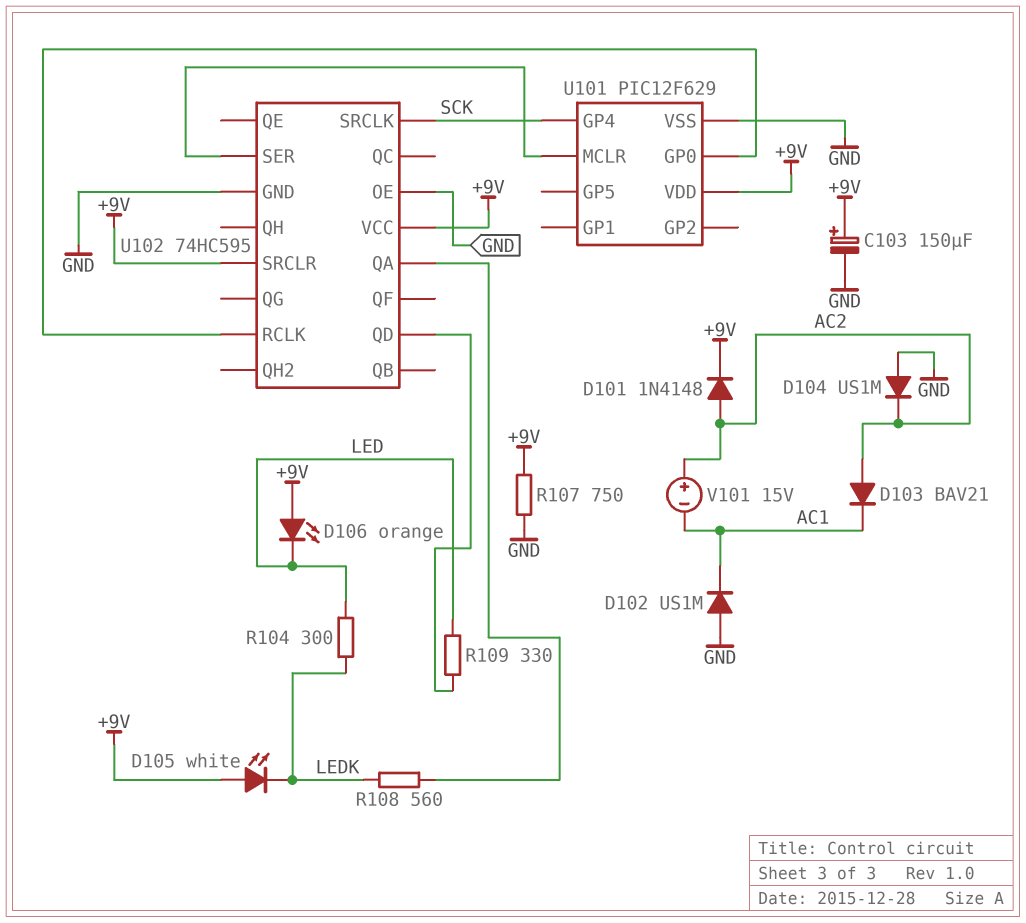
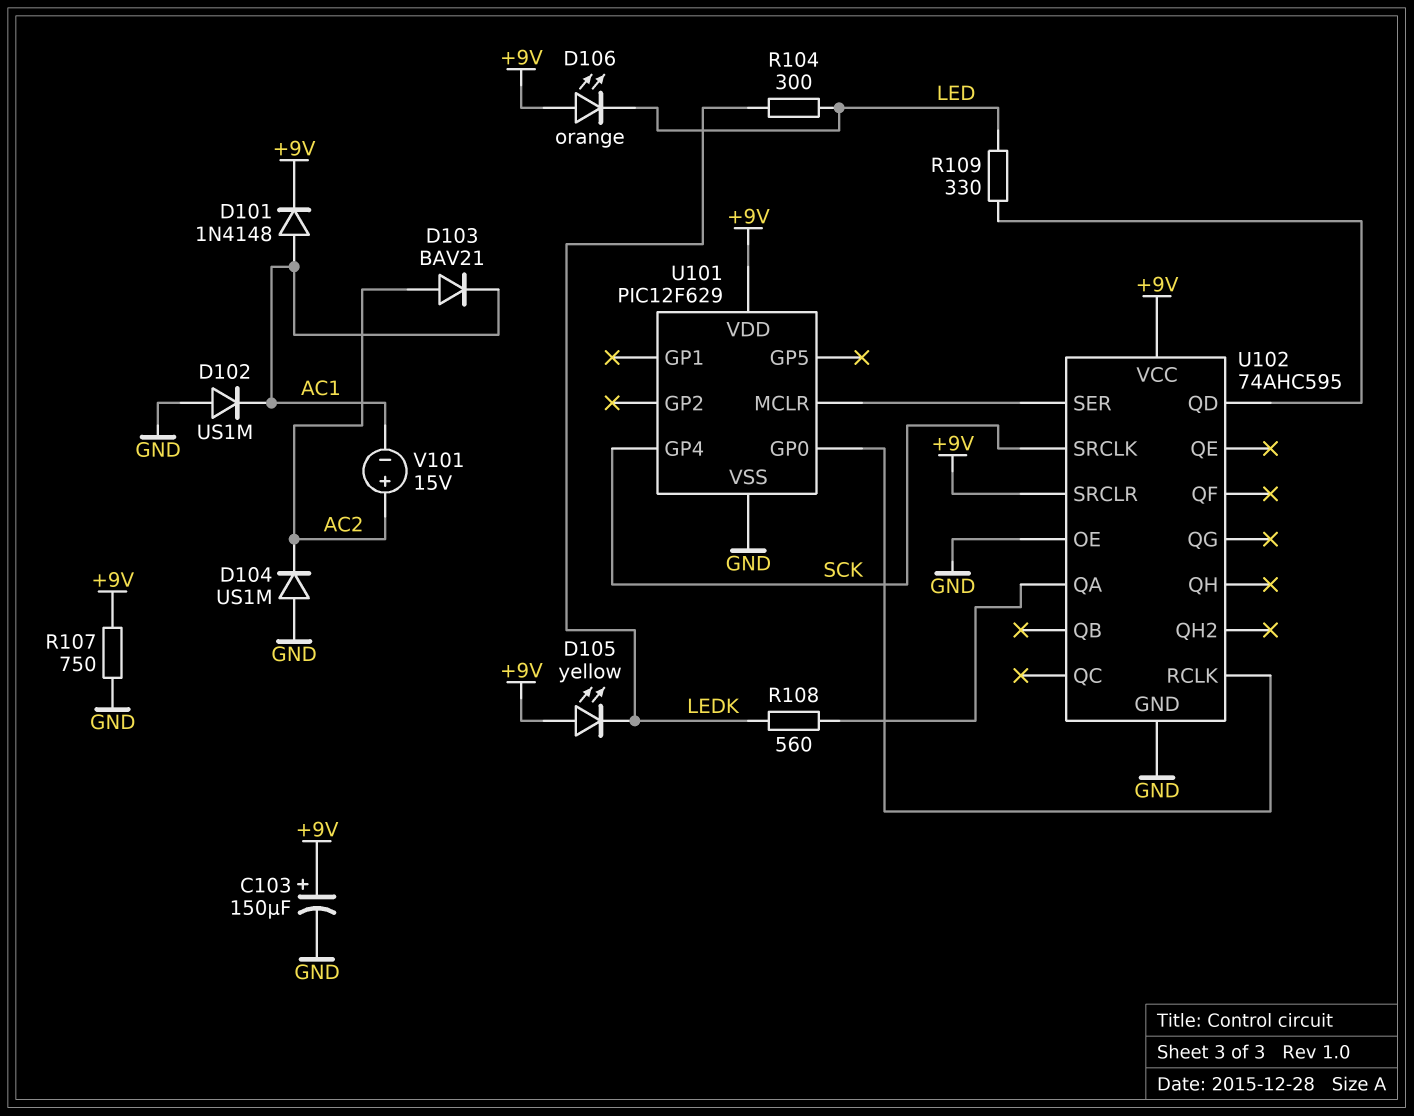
D101: diode 1N4148 (A AC2, K +9V) -> diode 1N4148 (A AC1, K +9V)
D105: LED white (A +9V, K LEDK) -> LED yellow (A +9V, K LEDK)
U102: 74HC595 -> 74AHC595

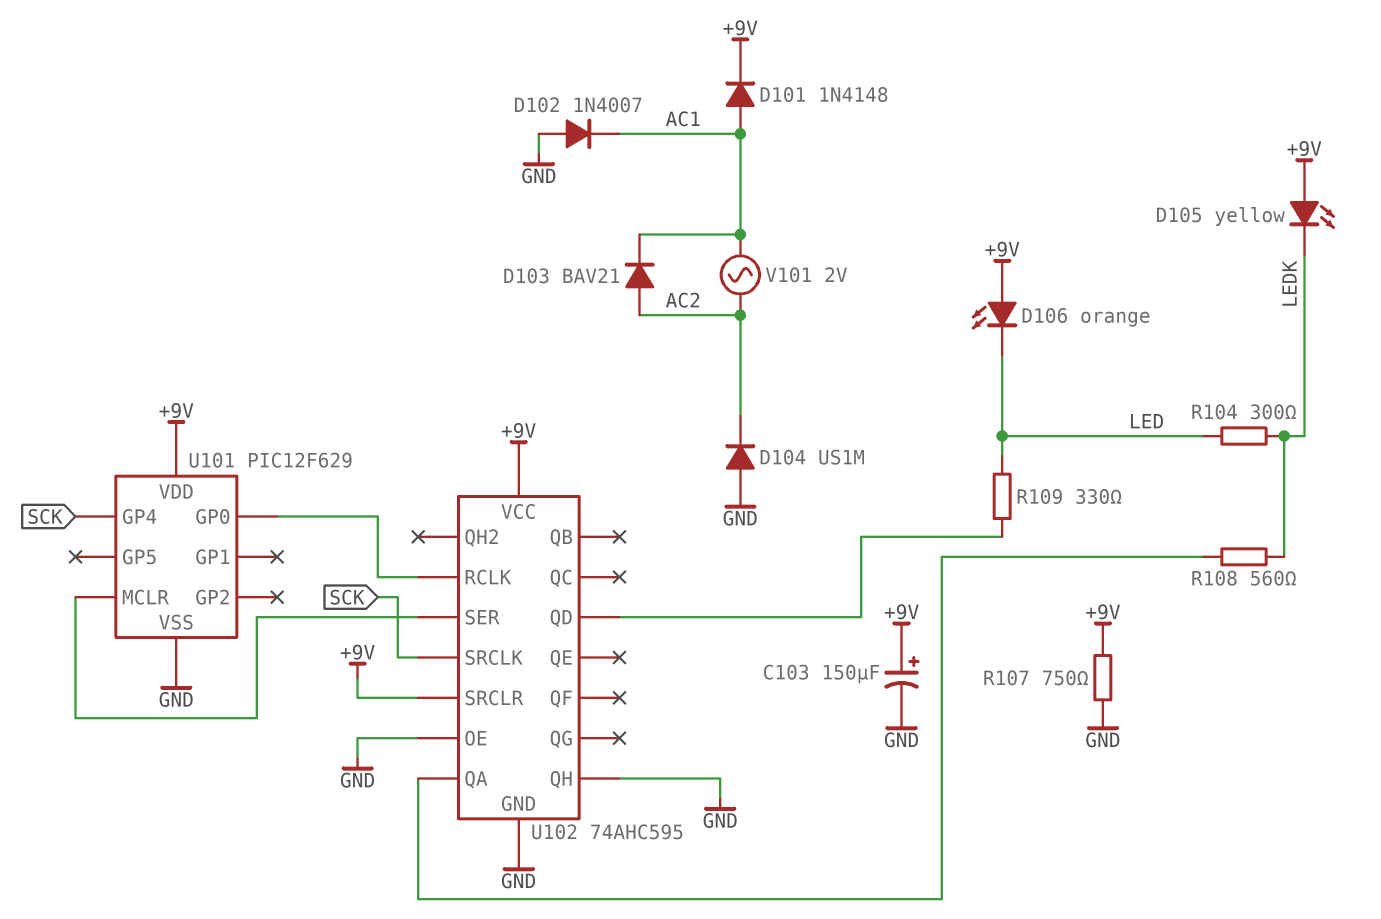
D102: diode US1M (A GND, K AC1) -> diode 1N4007 (A GND, K AC1)
U102 pin QH: none -> GND
V101: 15V (plus AC2, minus AC1) -> AC 2V (AC1, AC2)

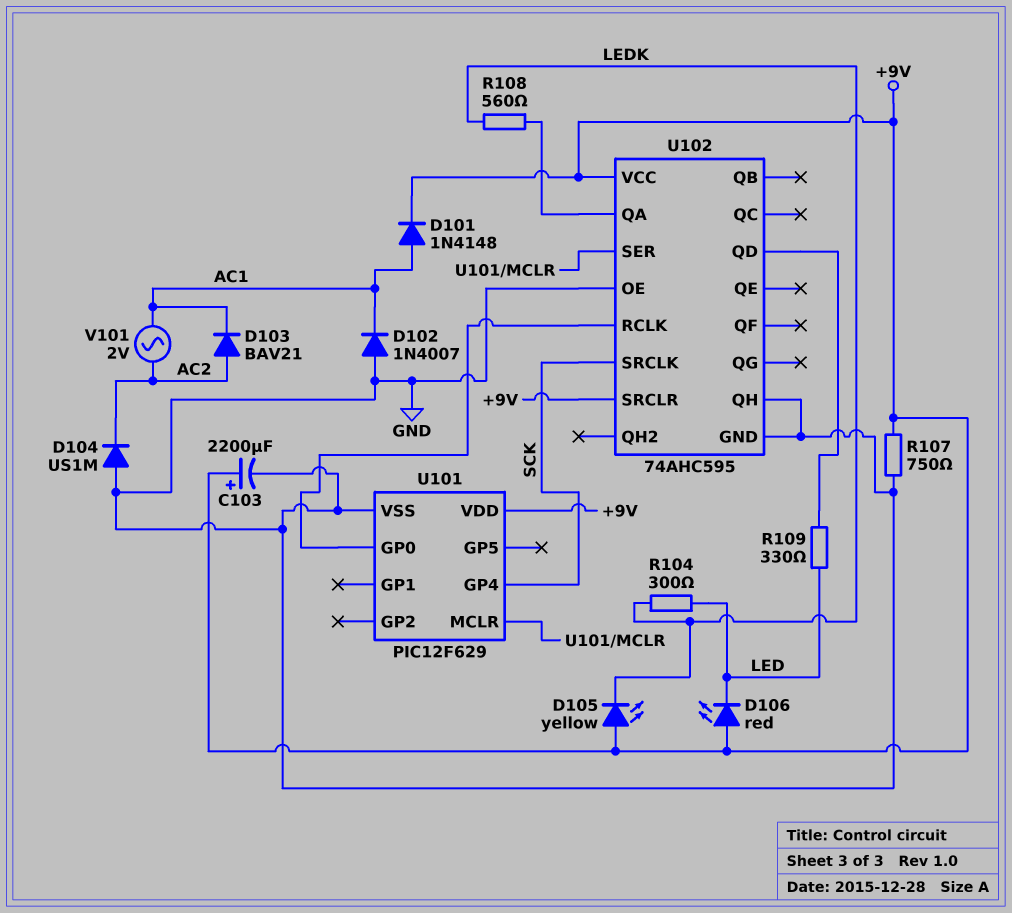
C103: 150uF (plus +9V, minus GND) -> 2200uF (plus +9V, minus GND)
D106: LED orange (A +9V, K LED) -> LED red (A +9V, K LED)

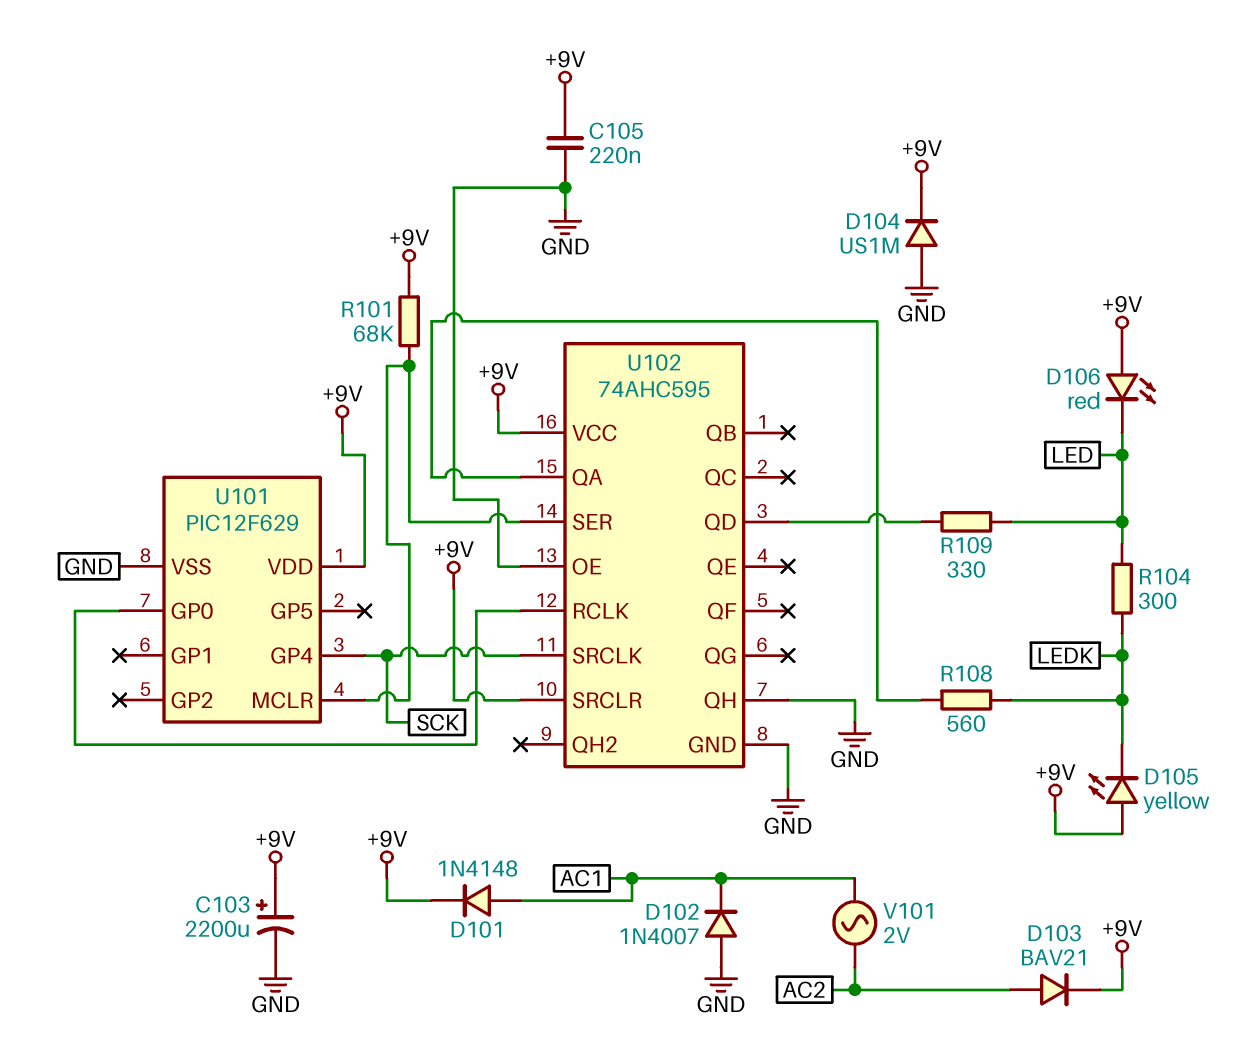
C105: none -> 220nF (+9V, GND)
D103: diode BAV21 (A AC2, K AC1) -> diode BAV21 (A AC2, K +9V)
D104: diode US1M (A GND, K AC2) -> diode US1M (A GND, K +9V)
R101: none -> 68k (+9V, U101/MCLR)
R107: 750 (+9V, GND) -> none

